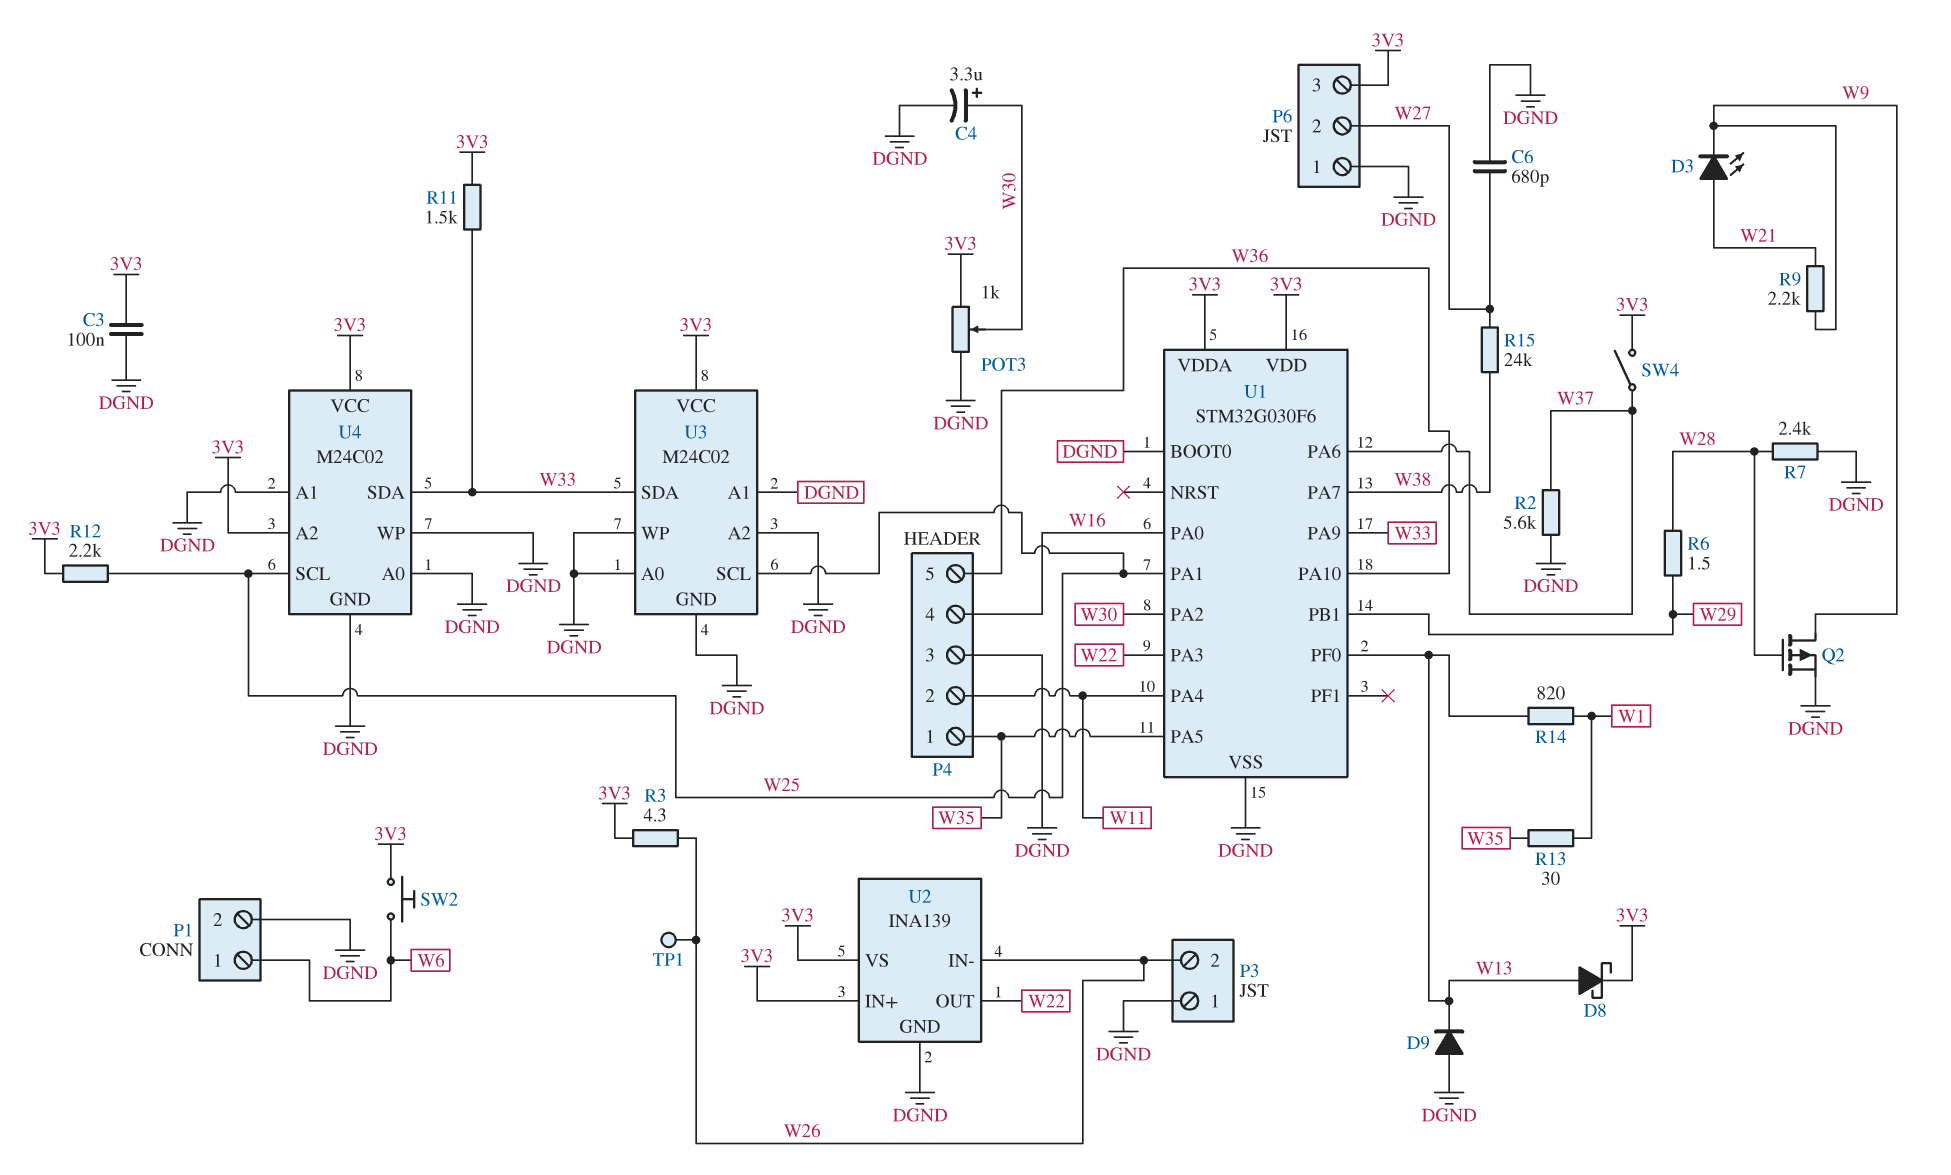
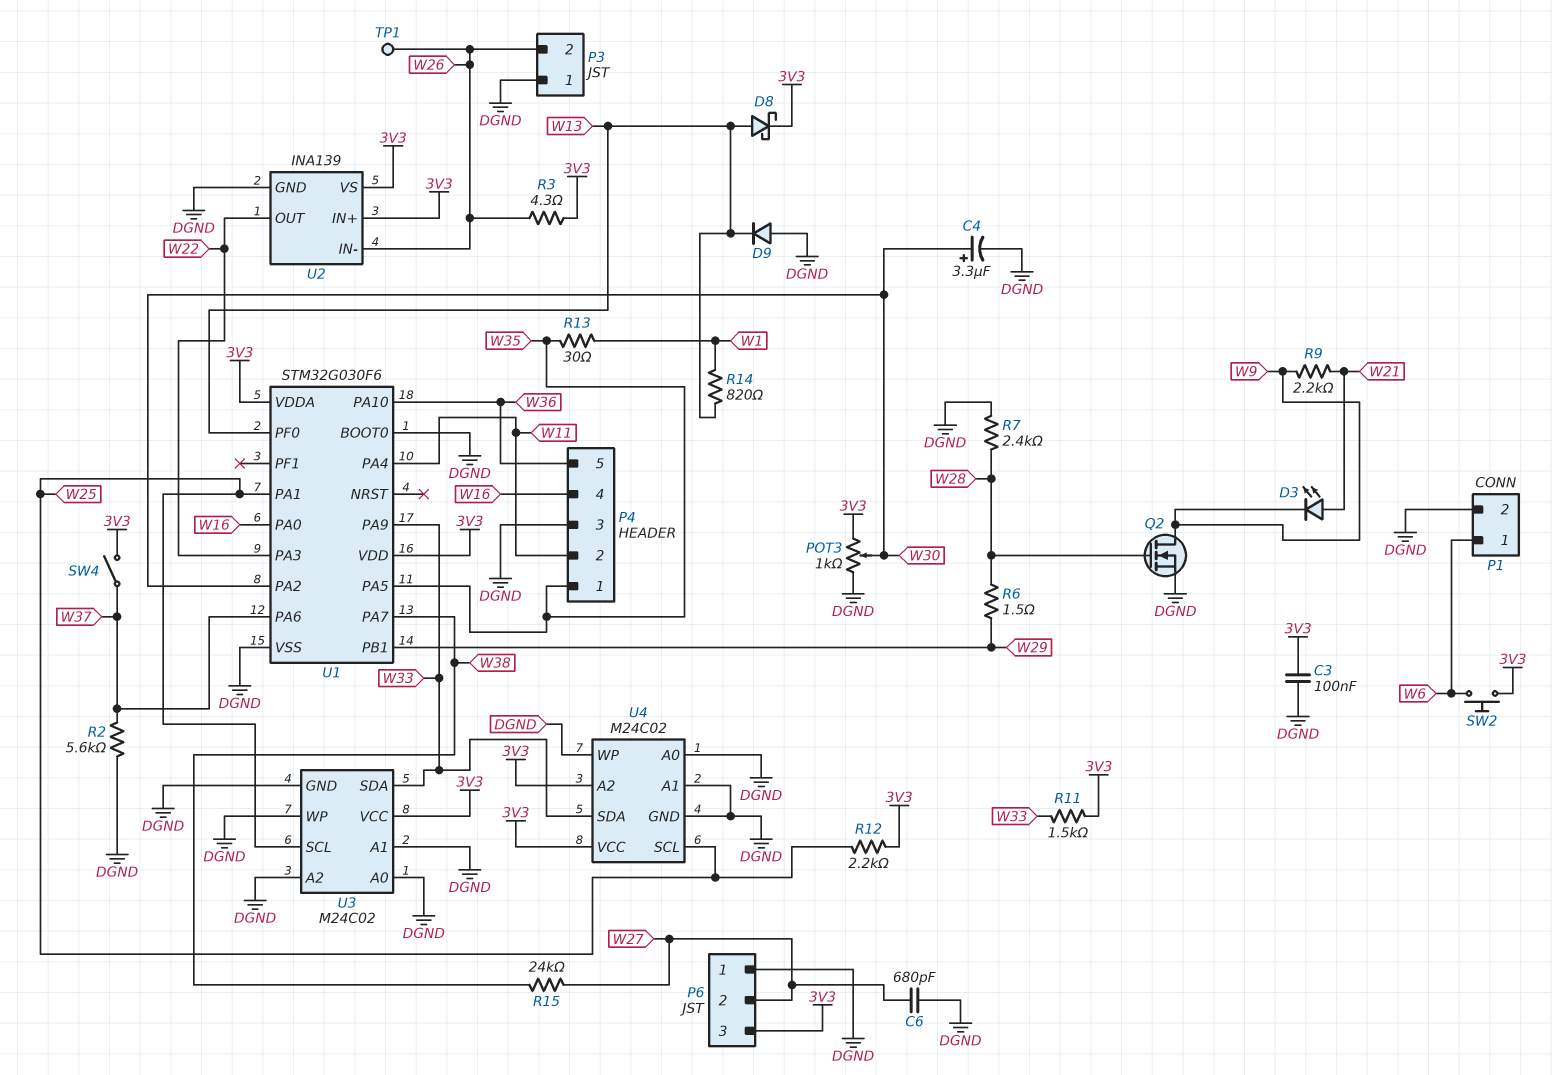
Q2: PMOS (G W28, D W9, S DGND) -> NMOS (G W28, D W9, S DGND)

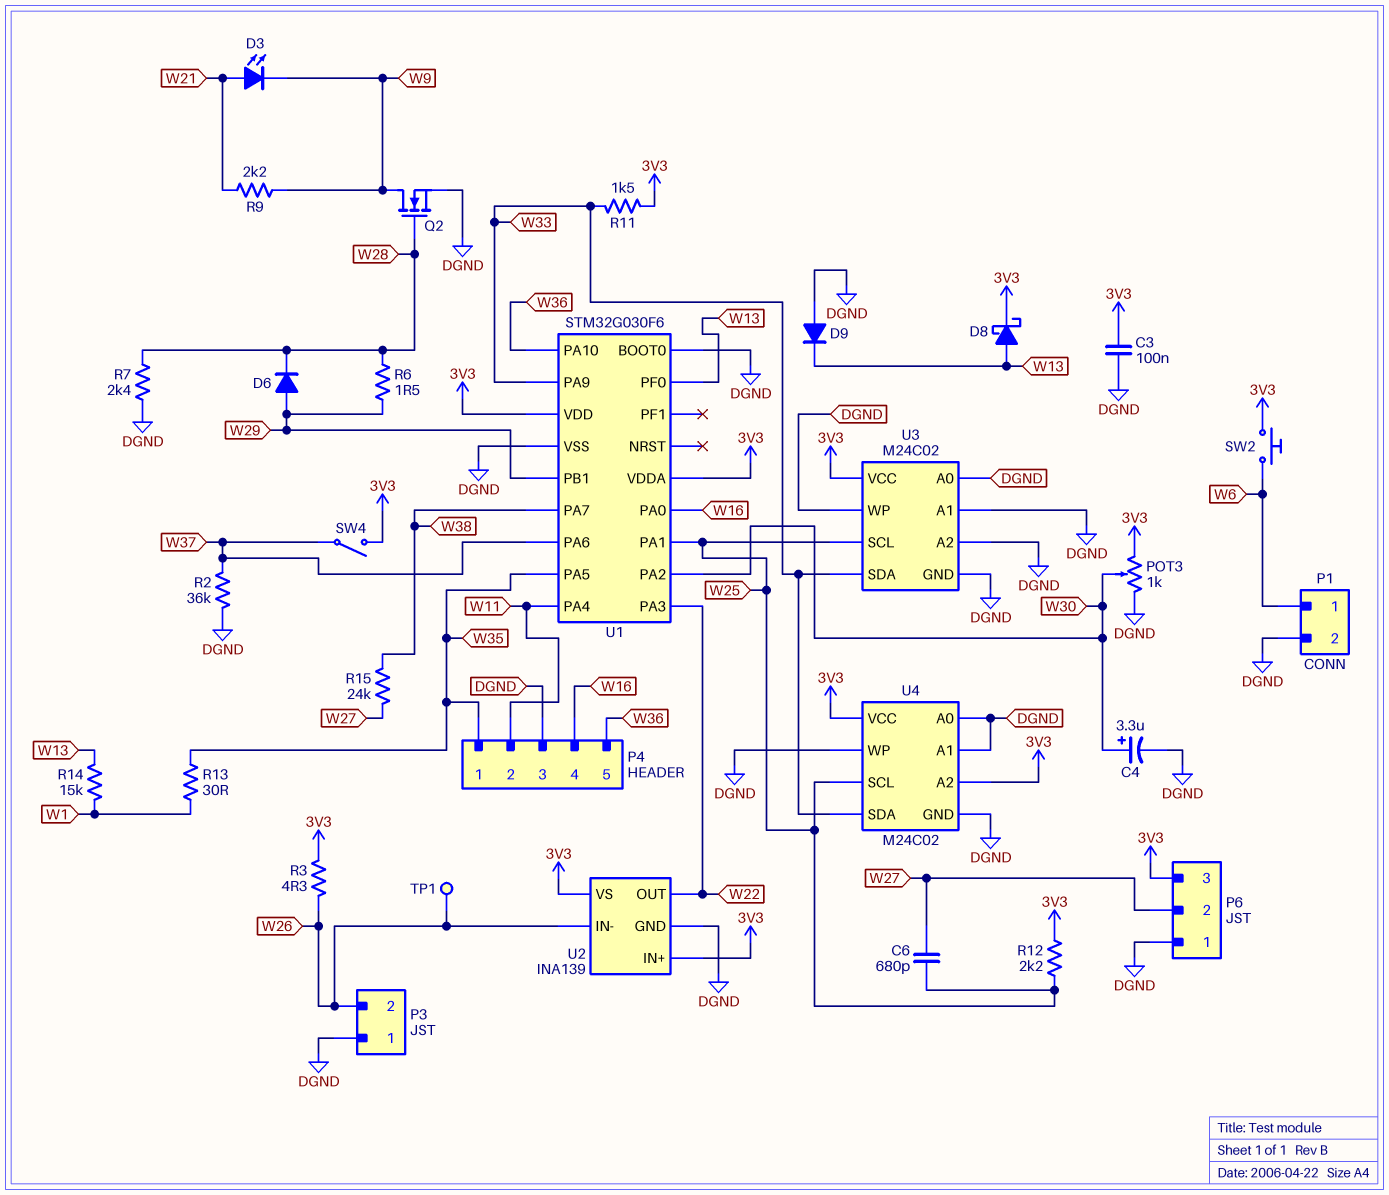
C6: 680pF (DGND, W27) -> 680pF (W25, W27)
D6: none -> diode (A W29, K W28)
R2: 5.6k (DGND, W37) -> 36k (DGND, W37)
R14: 820 (W1, W13) -> 15k (W1, W13)

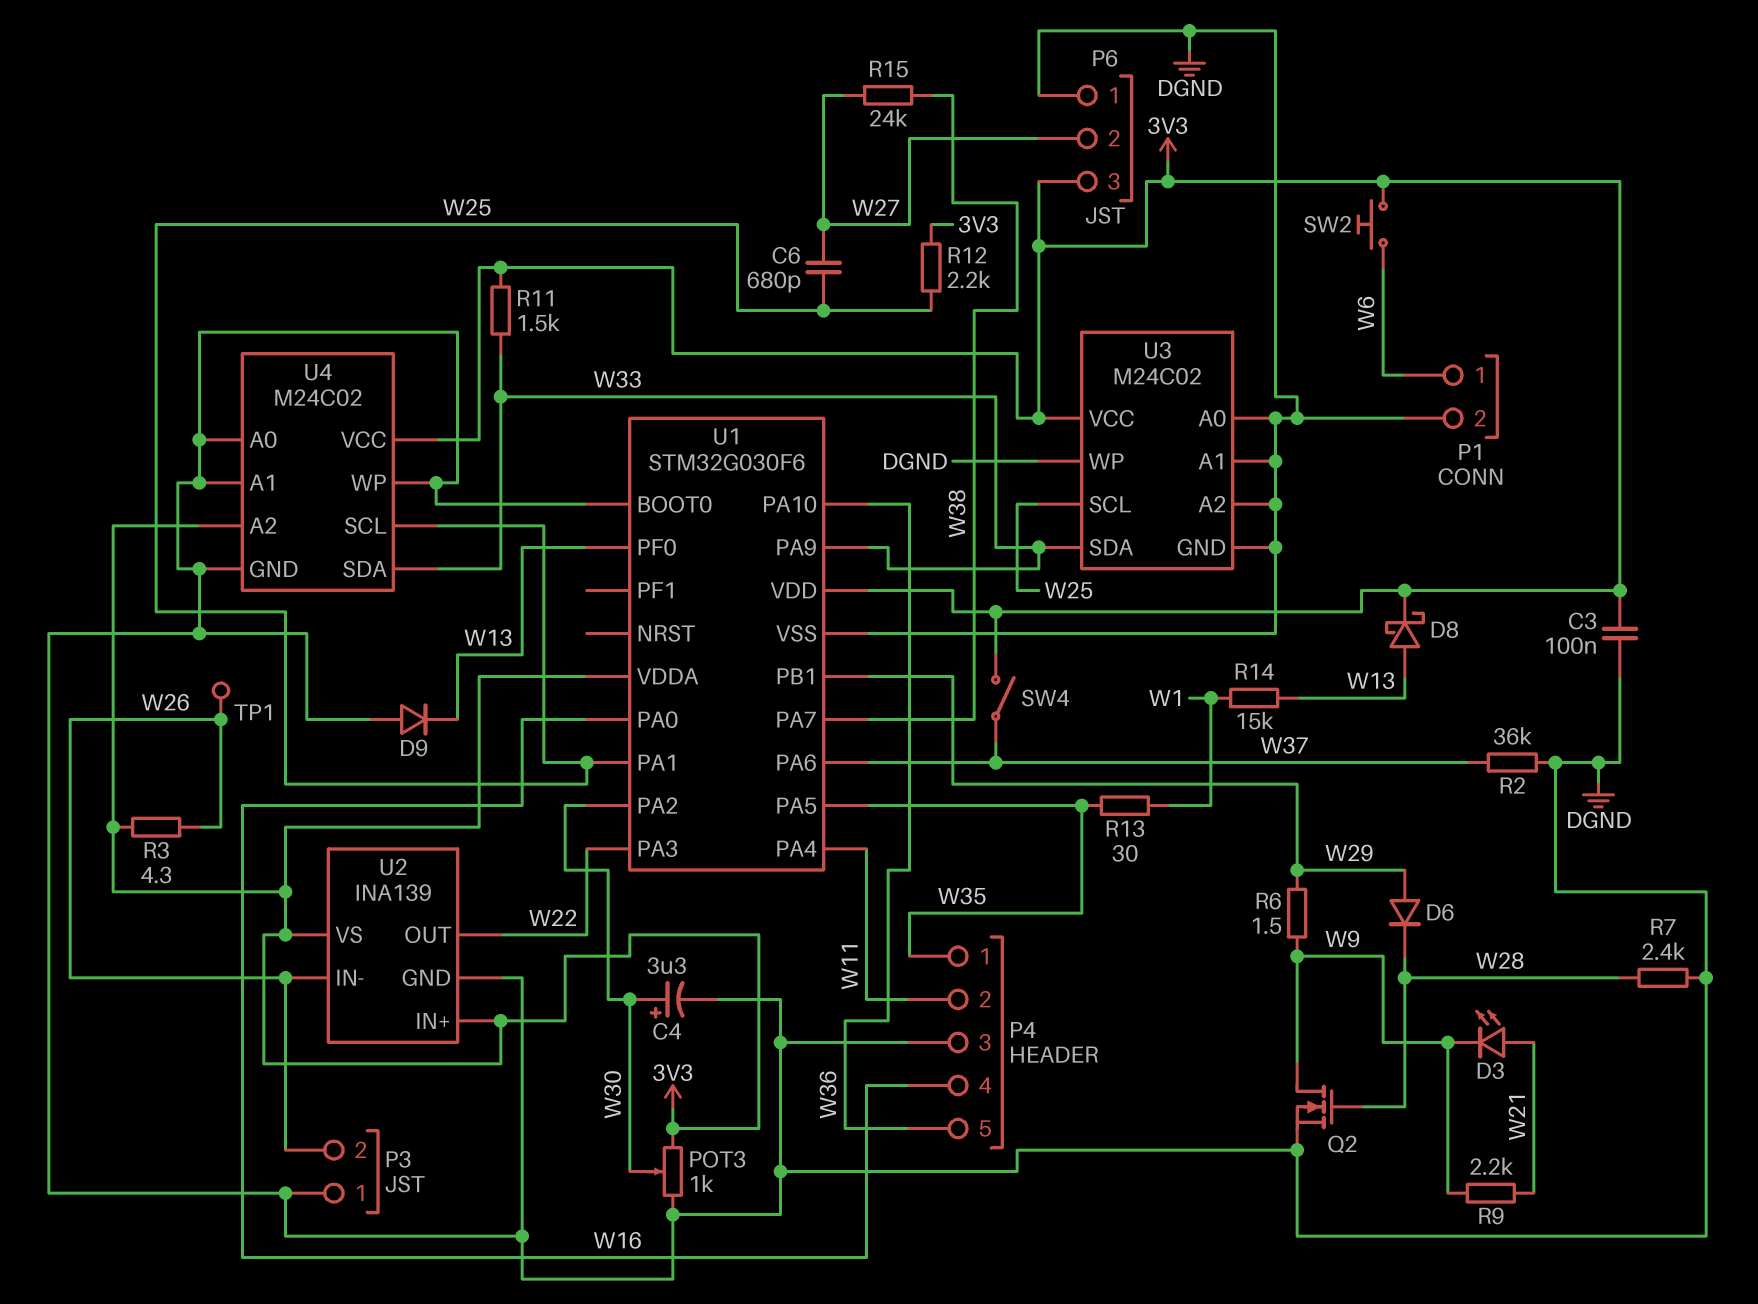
R6: 1.5 (W28, W29) -> 1.5 (W9, W29)

